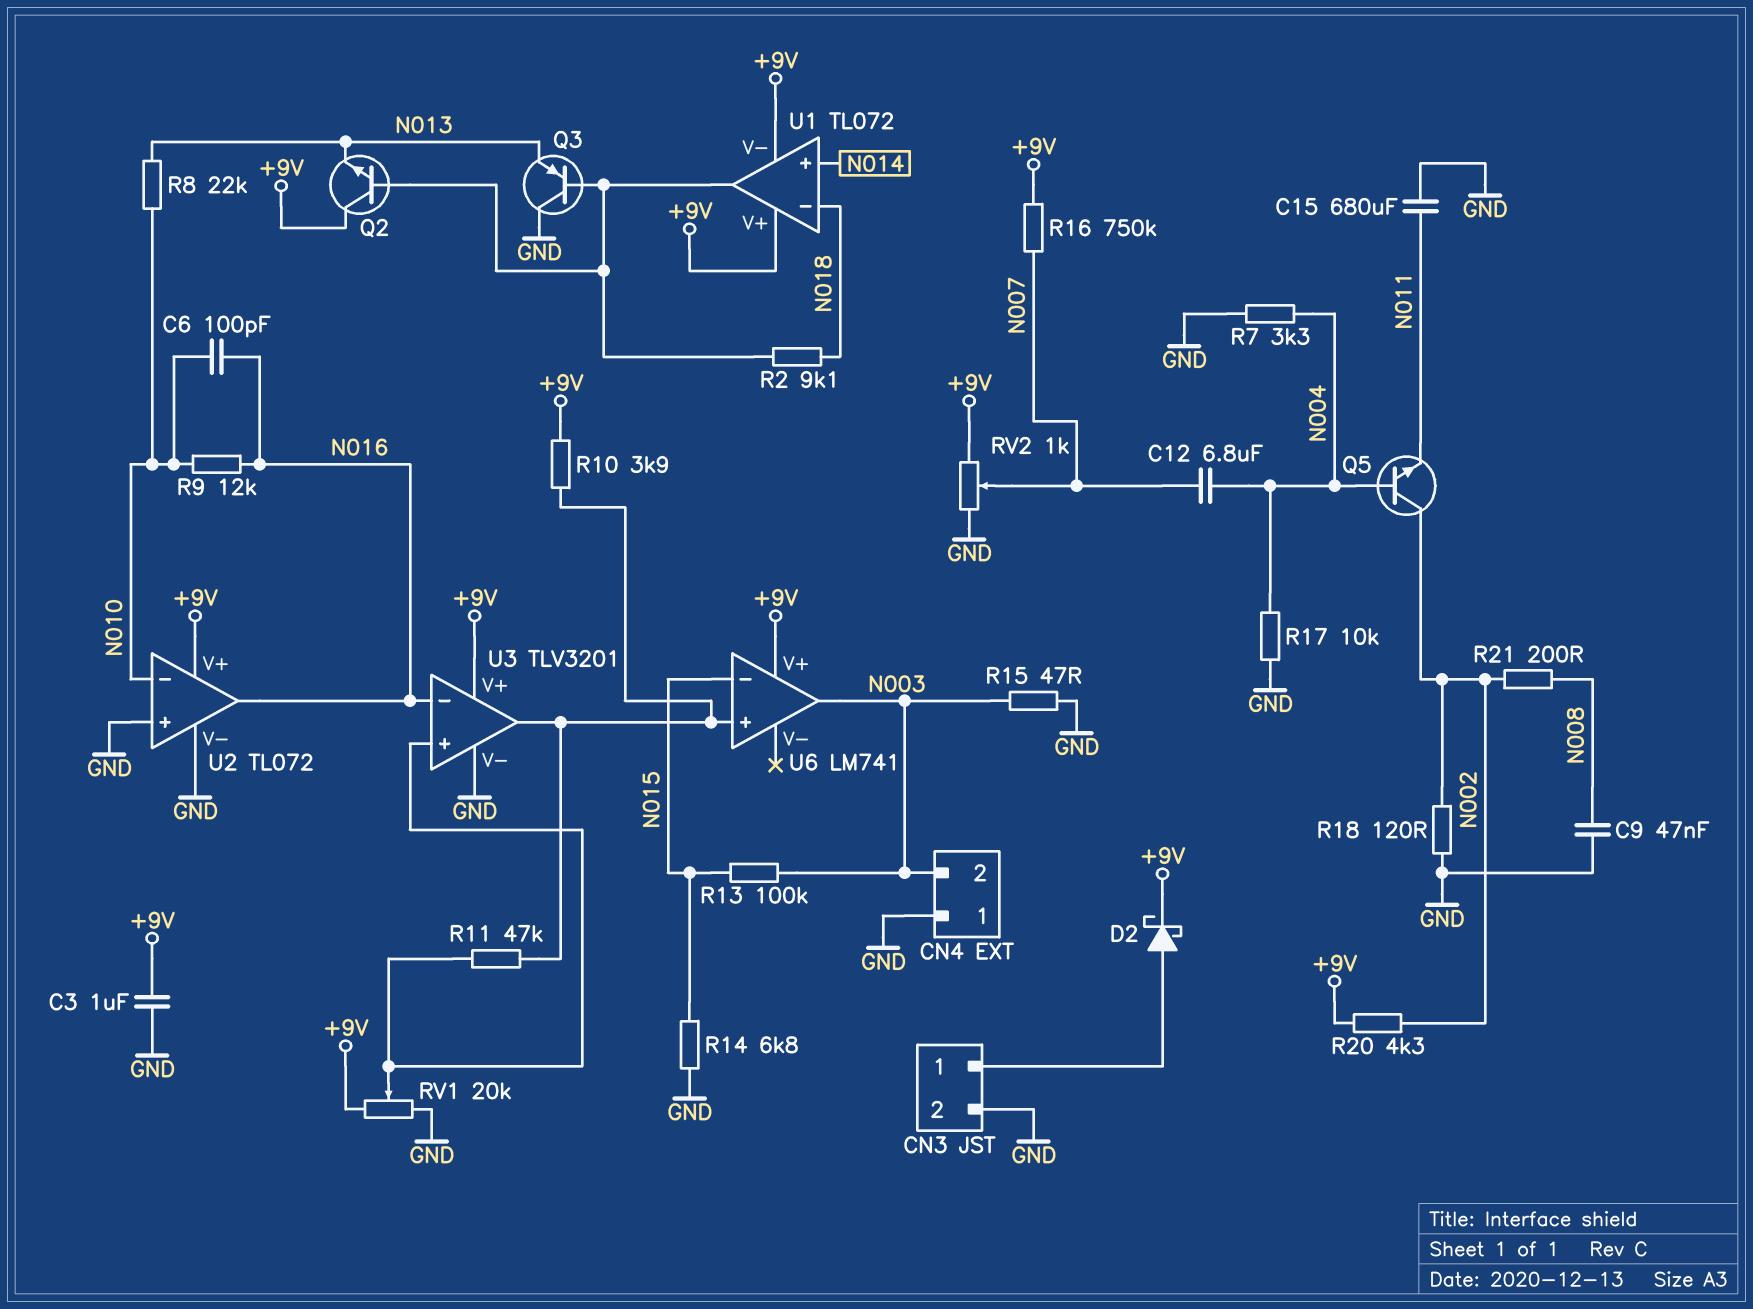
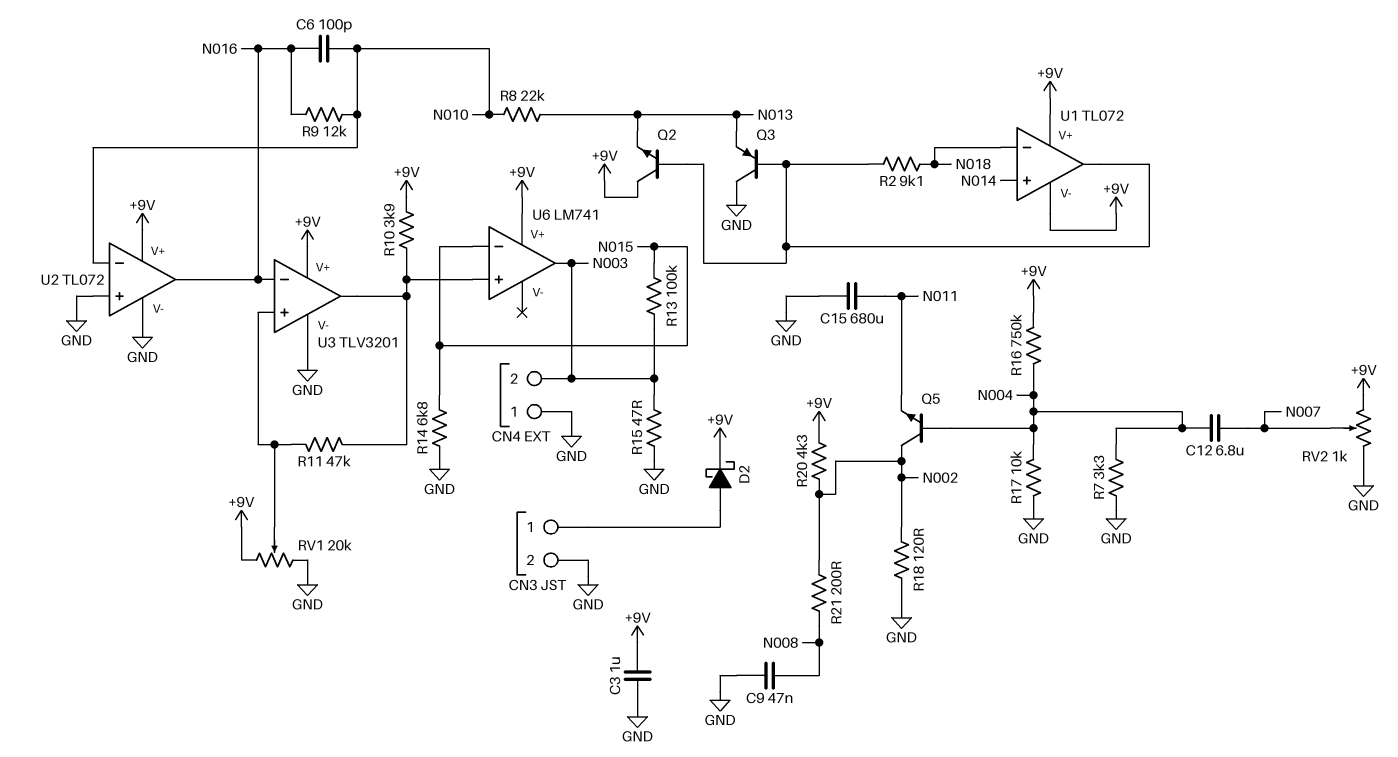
R16: 750k (+9V, N007) -> 750k (+9V, N004)

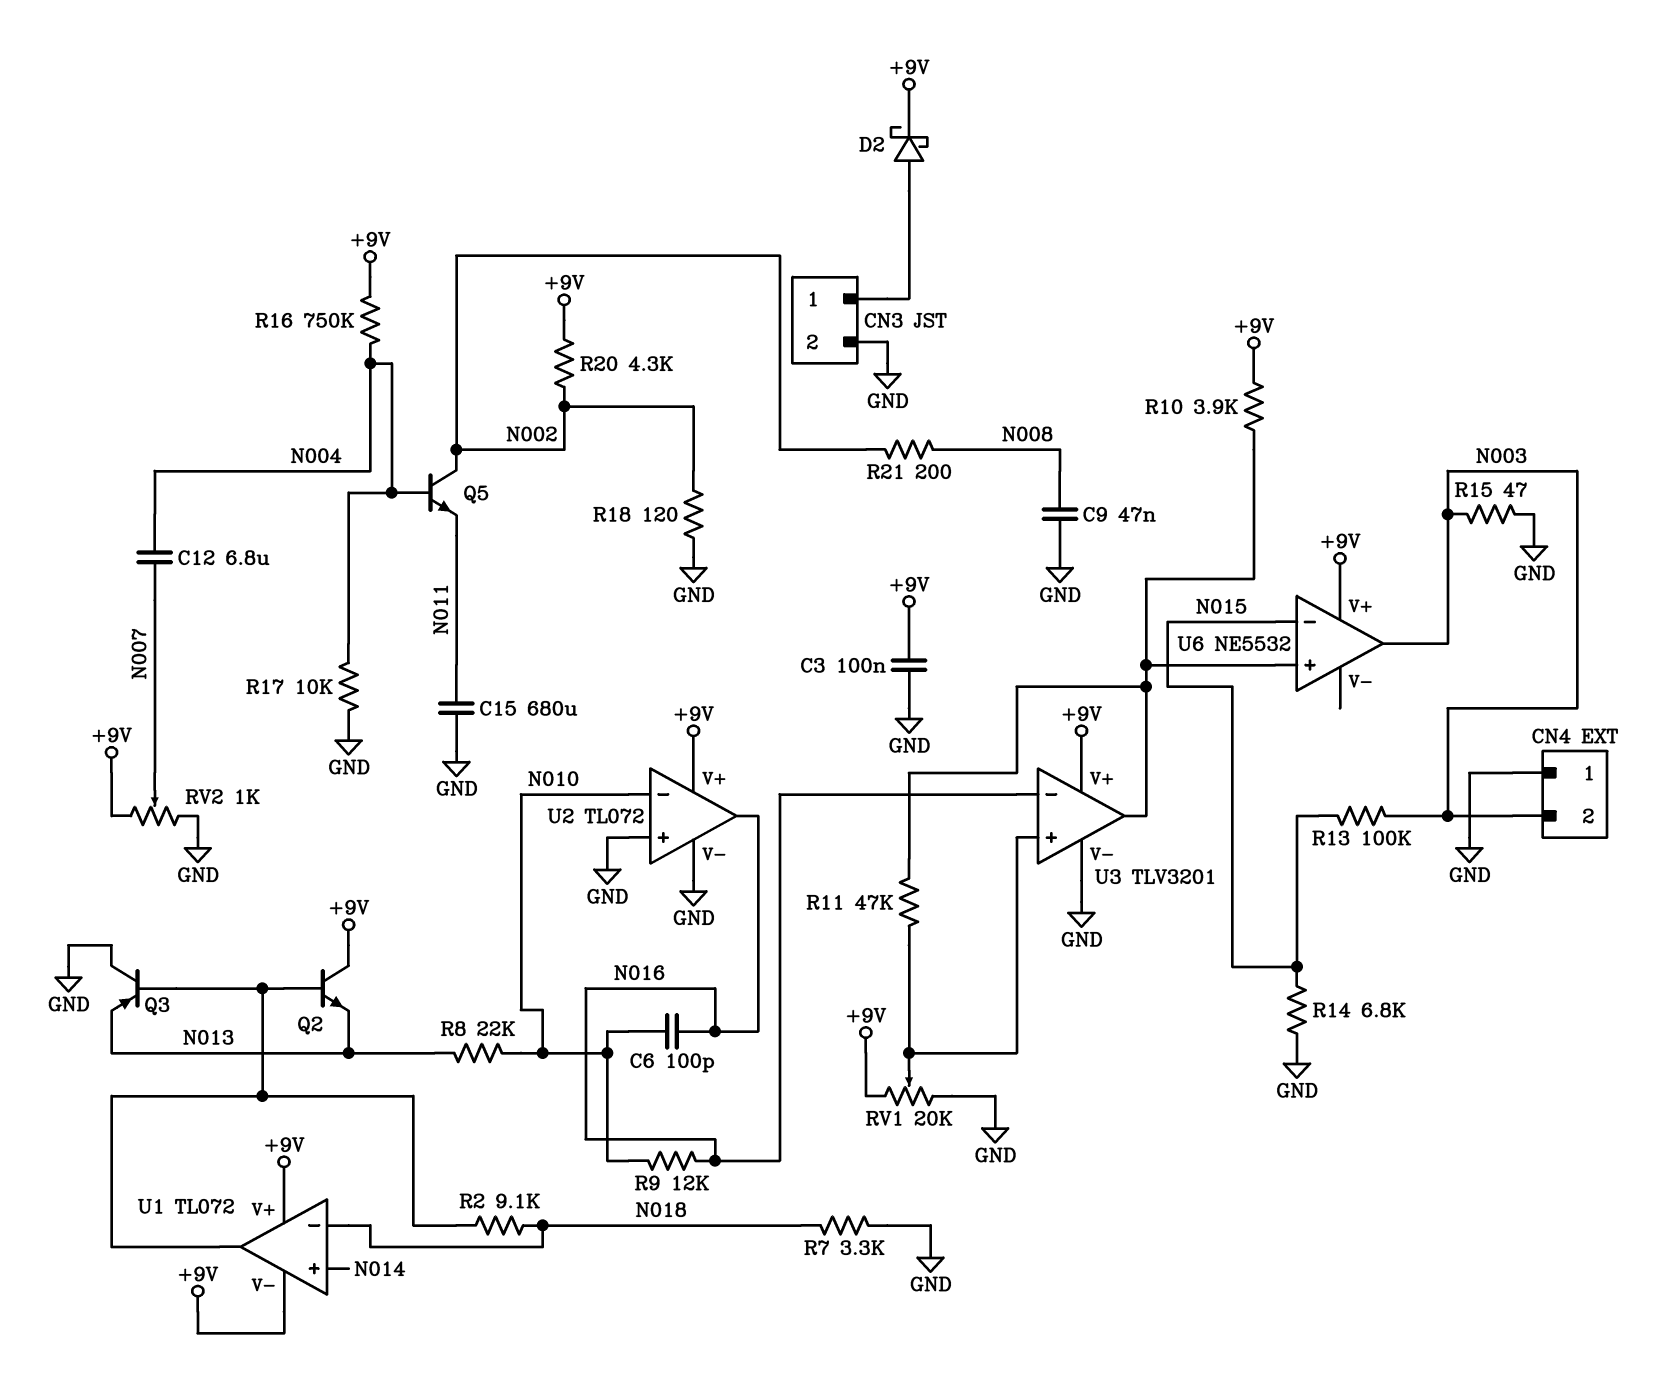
C3: 1uF (+9V, GND) -> 100nF (+9V, GND)
R7: 3.3k (GND, N004) -> 3.3k (GND, N018)
U6: LM741 -> NE5532

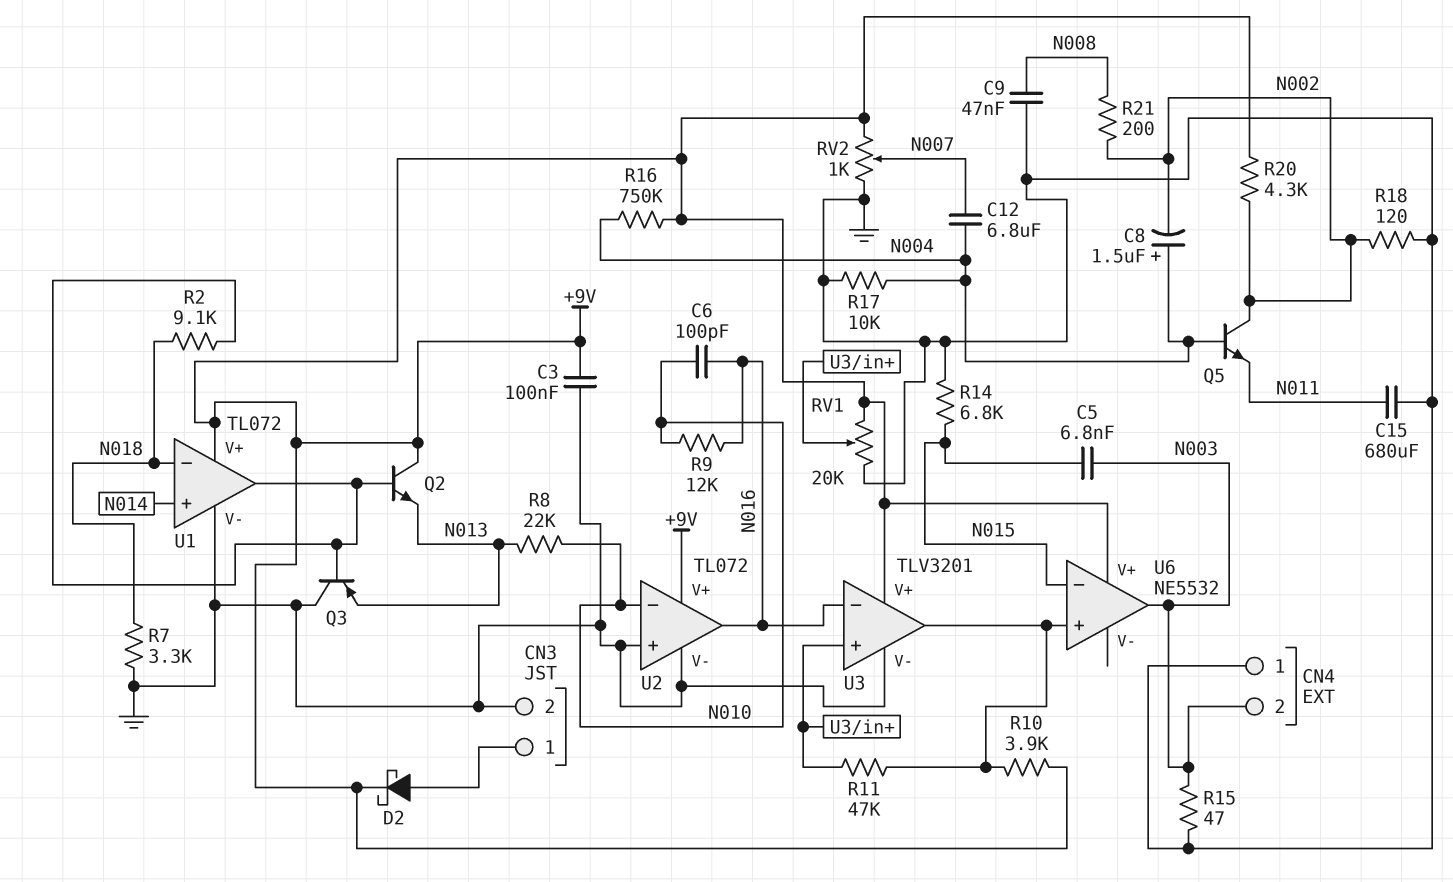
C5: none -> 6.8nF (N003, N015)
C8: none -> 1.5uF (plus N004, minus N002)
R13: 100k (N003, N015) -> none
U1 pin V-: +9V -> GND

